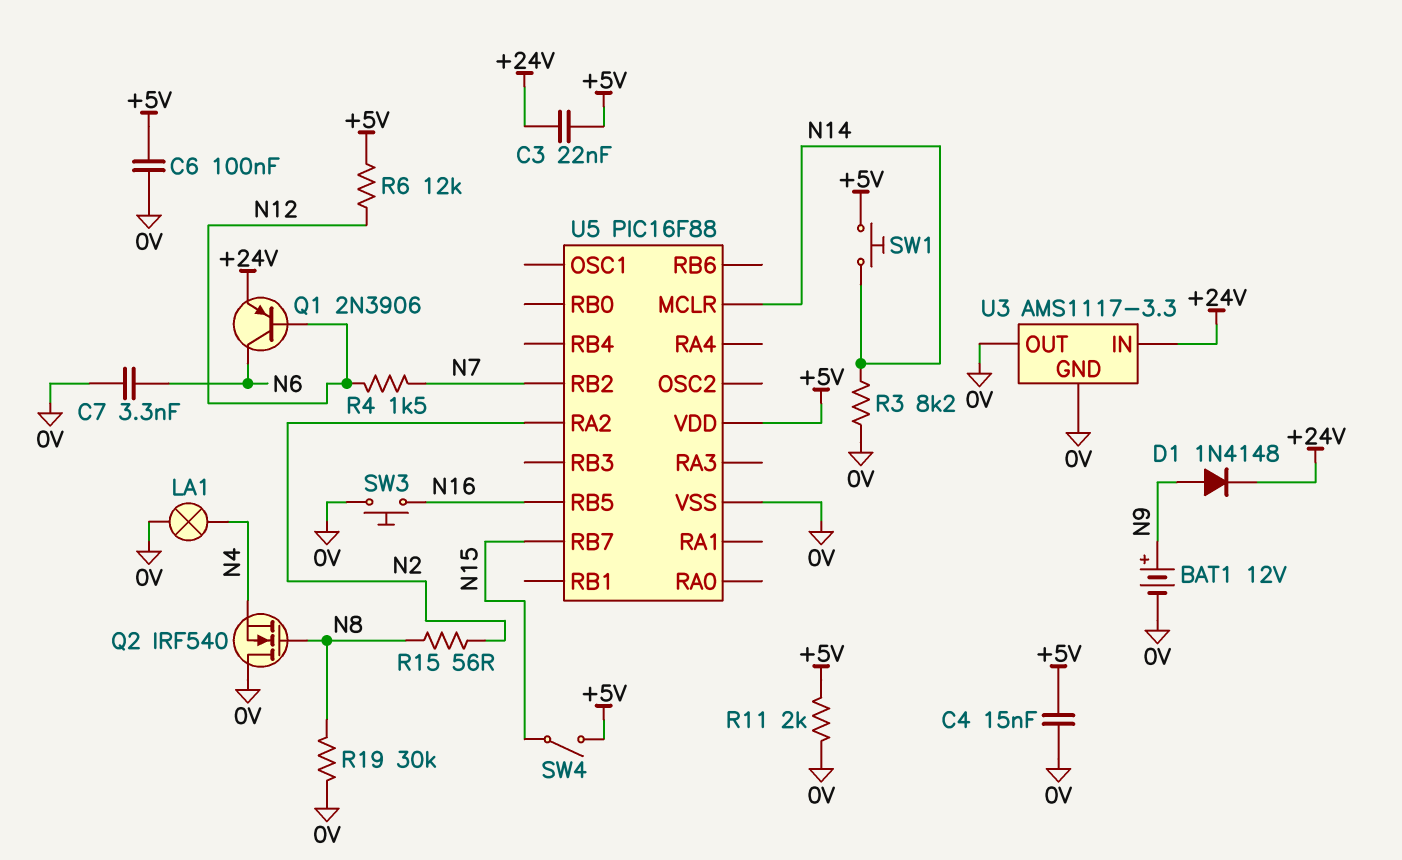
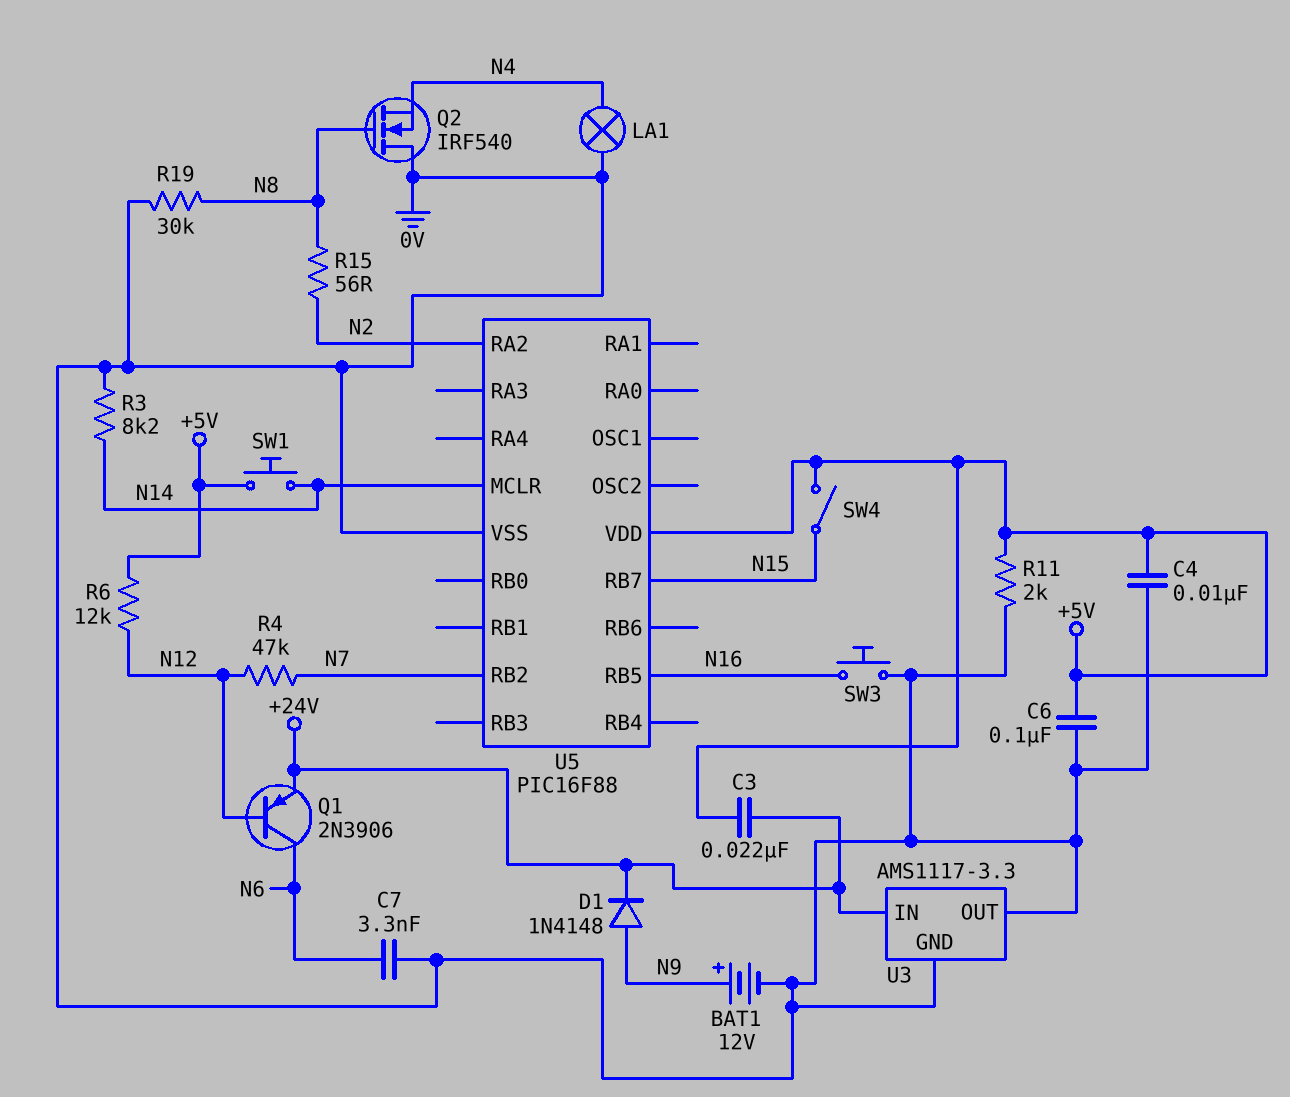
C4: 15nF (+5V, 0V) -> 10nF (+5V, 0V)
R4: 1.5k (N7, N12) -> 47k (N7, N12)

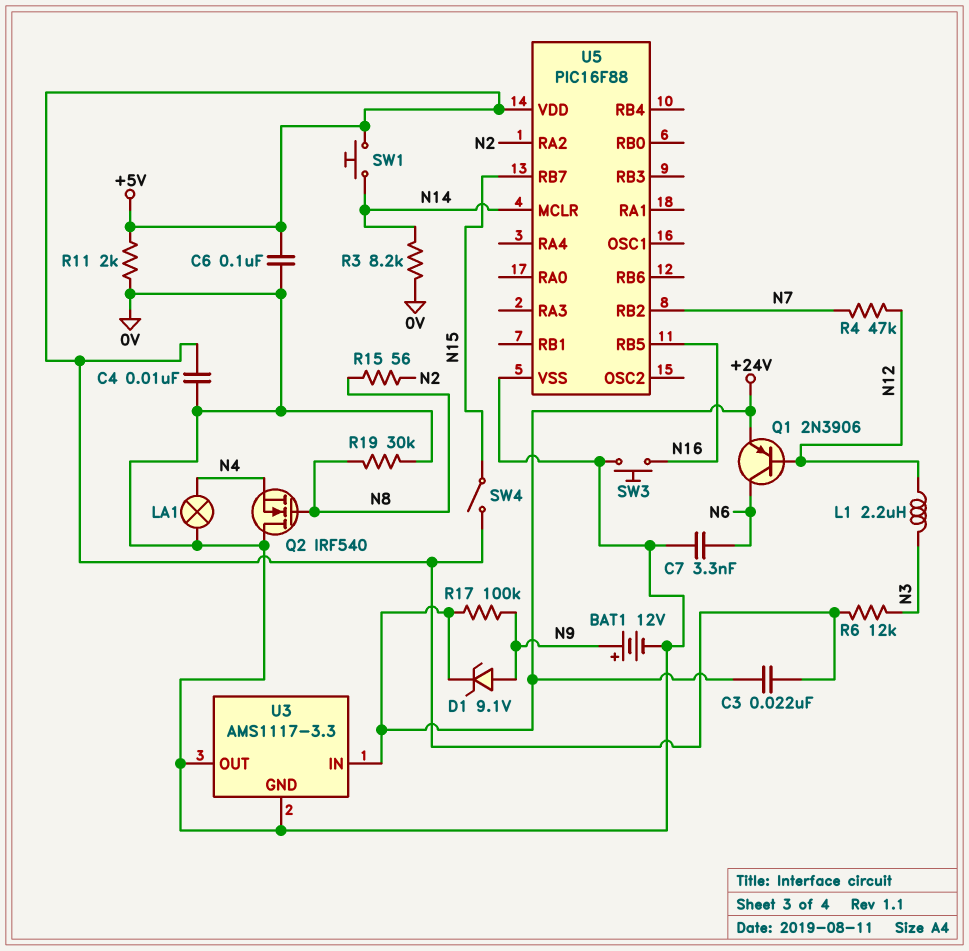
D1: diode 1N4148 (A N9, K +24V) -> zener 9.1V (A N9, K +24V)
L1: none -> 2.2uH (N3, N12)
R6: 12k (+5V, N12) -> 12k (+5V, N3)
R17: none -> 100k (+24V, N9)

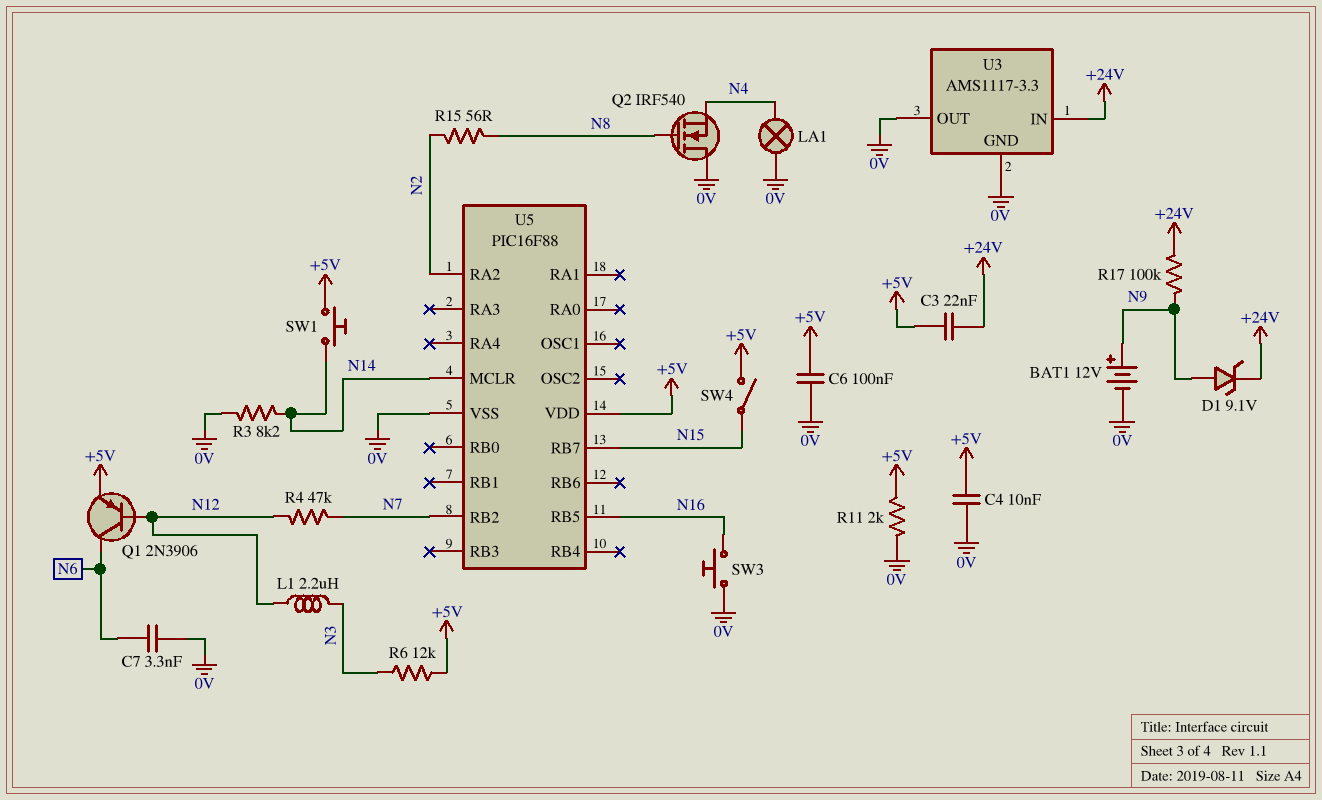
Q1: PNP 2N3906 (B N12, C N6, E +24V) -> PNP 2N3906 (B N12, C N6, E +5V)
R19: 30k (0V, N8) -> none

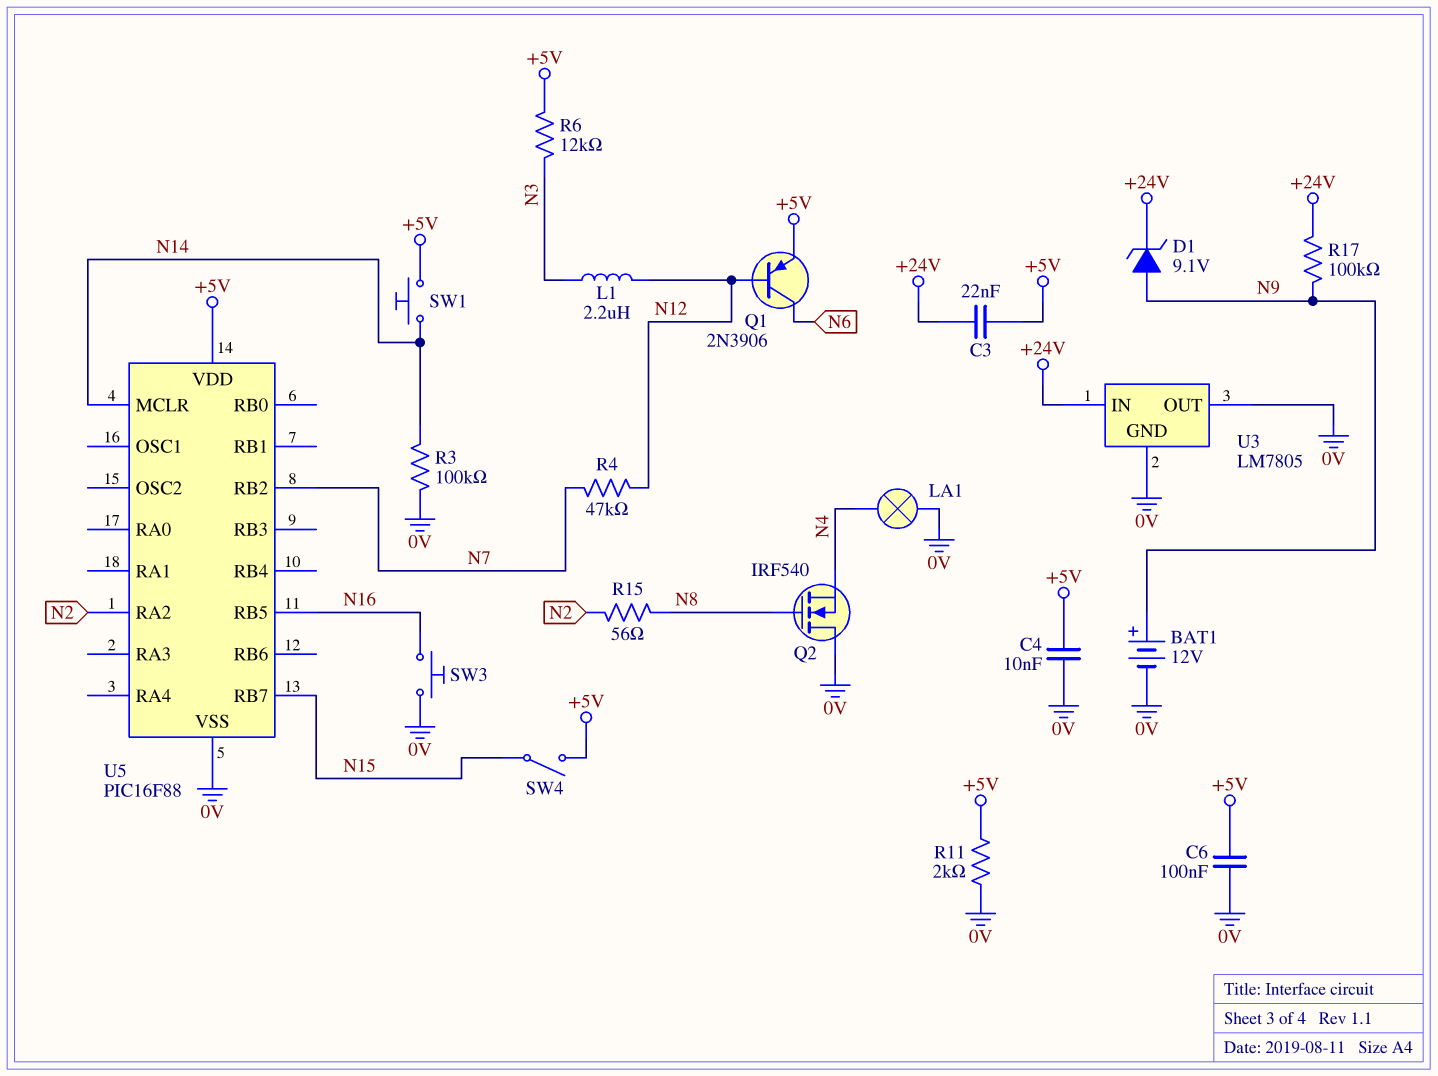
C7: 3.3nF (0V, N6) -> none
R3: 8.2k (0V, N14) -> 100k (0V, N14)
U3: AMS1117-3.3 -> LM7805

